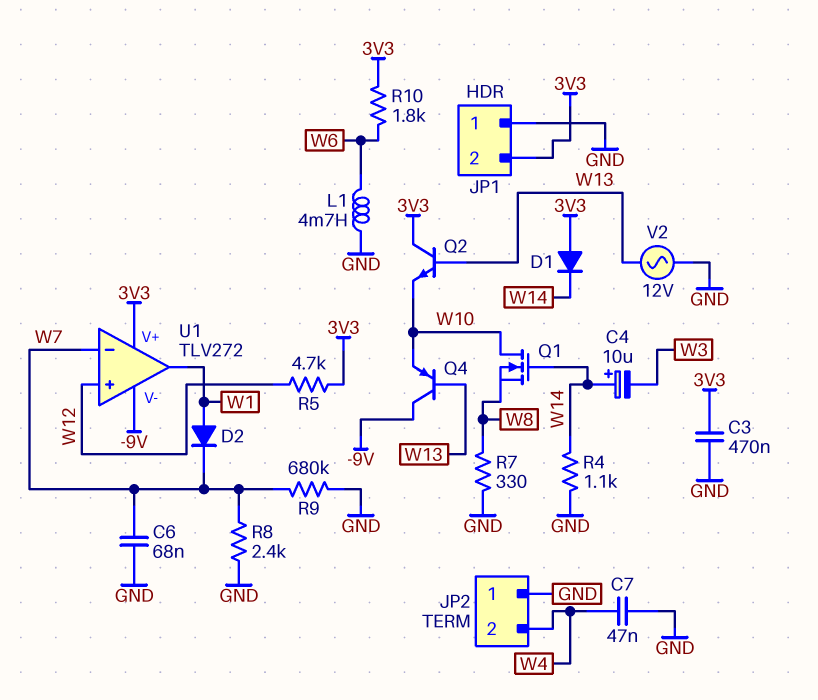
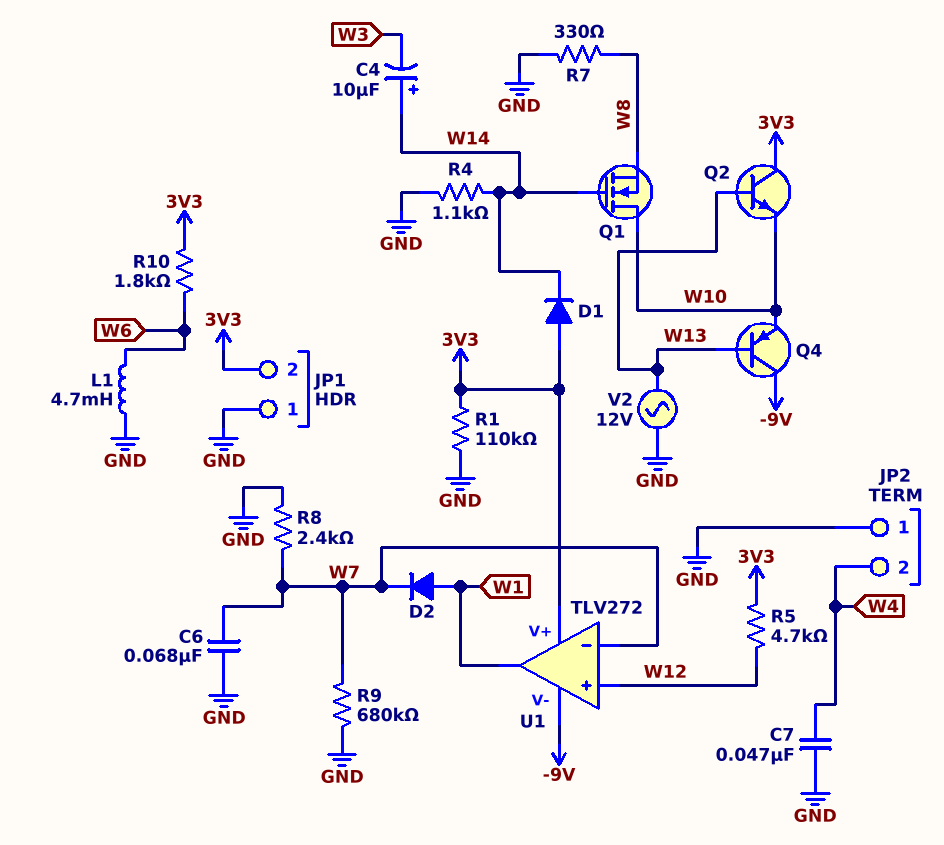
C3: 470nF (3V3, GND) -> none
R1: none -> 110k (3V3, GND)

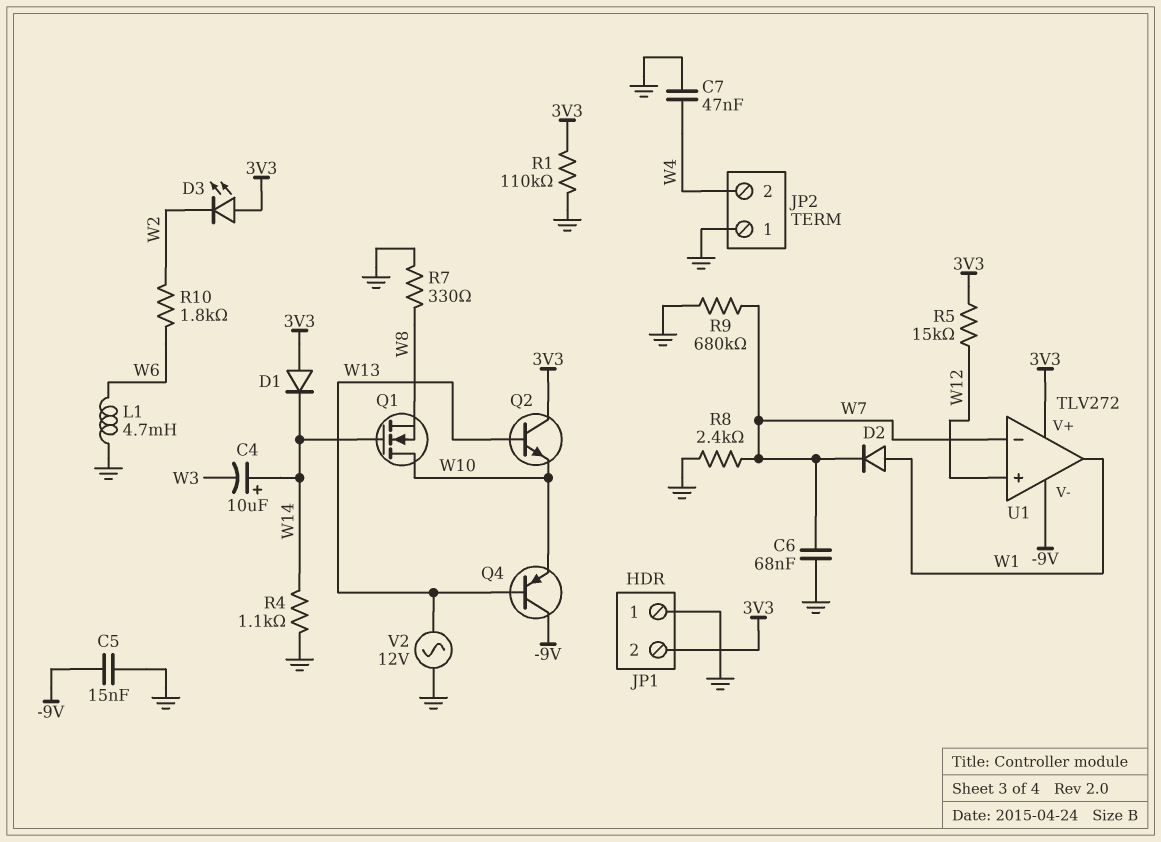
C5: none -> 15nF (-9V, GND)
D3: none -> LED (A 3V3, K W2)
R5: 4.7k (3V3, W12) -> 15k (3V3, W12)
R10: 1.8k (3V3, W6) -> 1.8k (W2, W6)

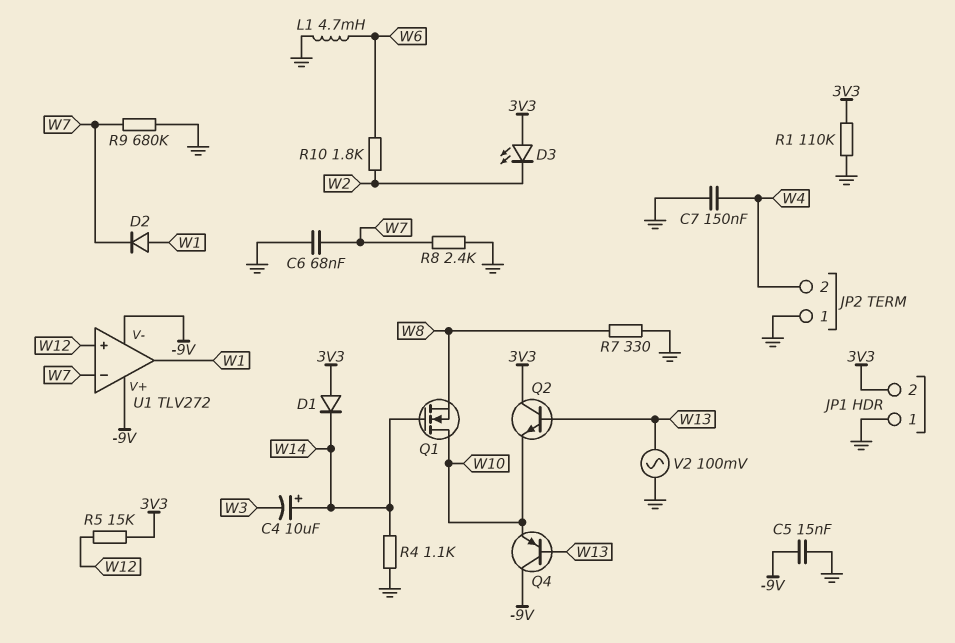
C7: 47nF (GND, W4) -> 150nF (GND, W4)
U1 pin V+: 3V3 -> -9V
V2: AC 12V (GND, W13) -> AC 100mV (GND, W13)

